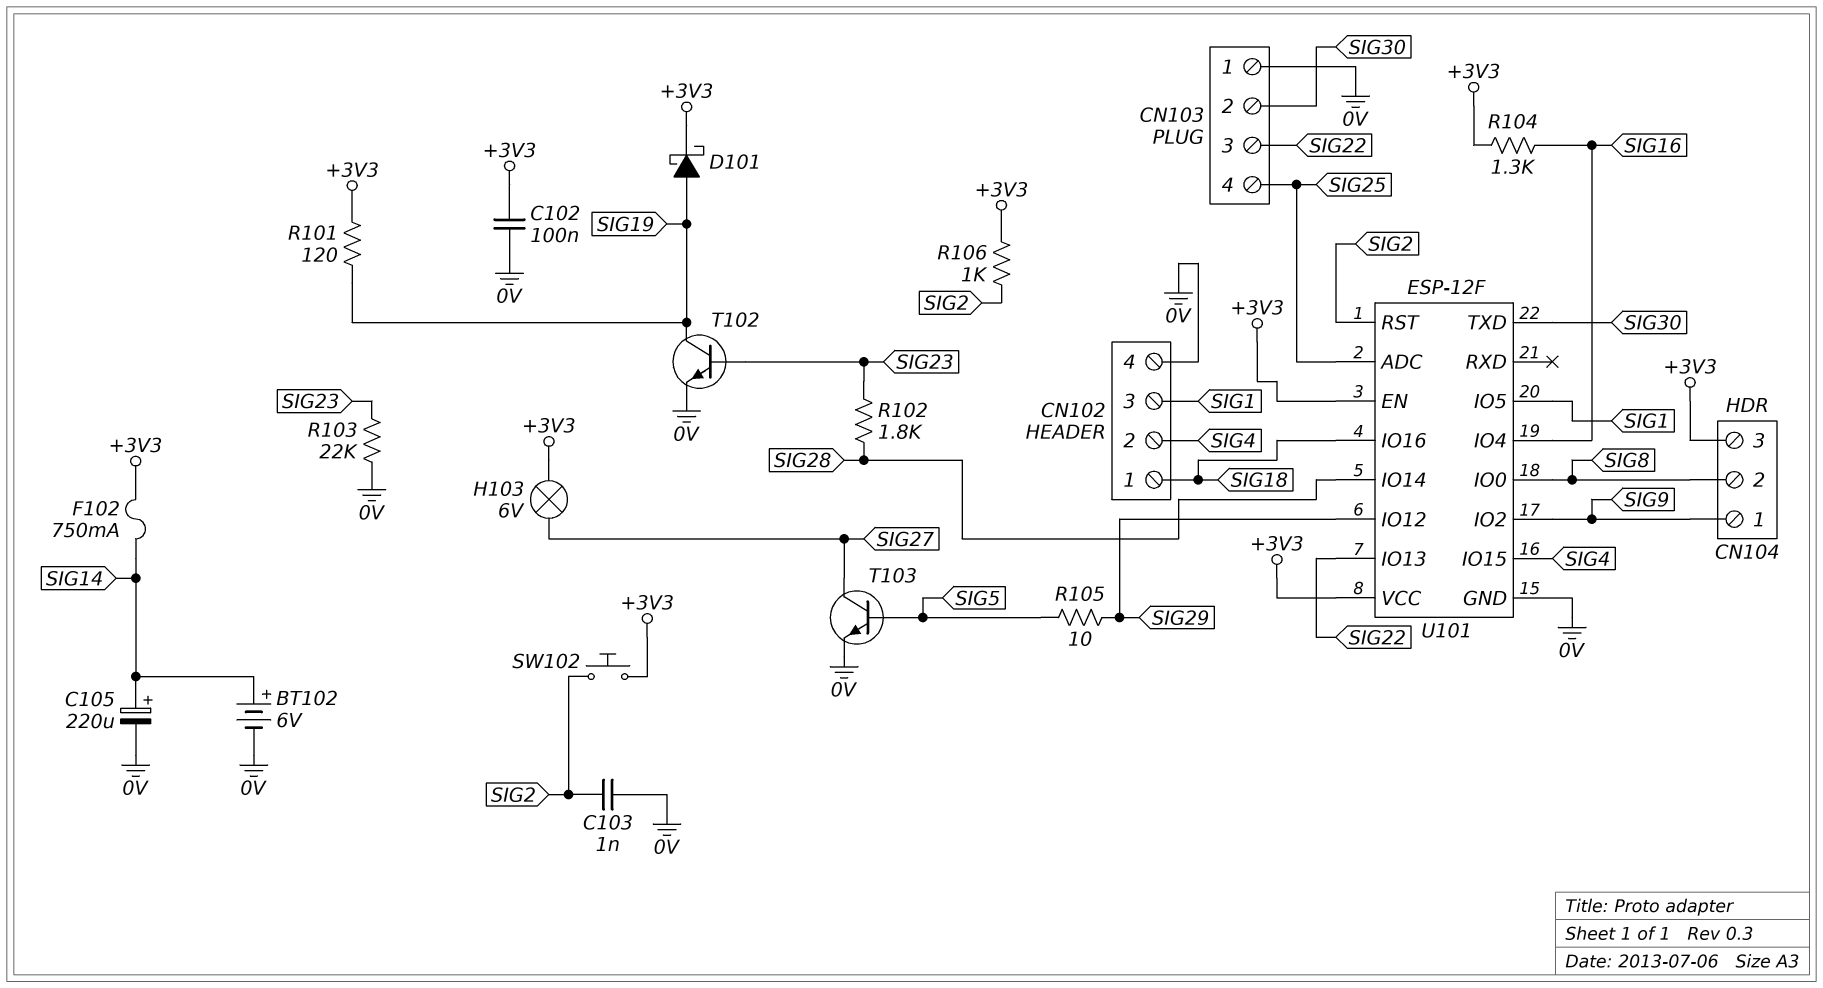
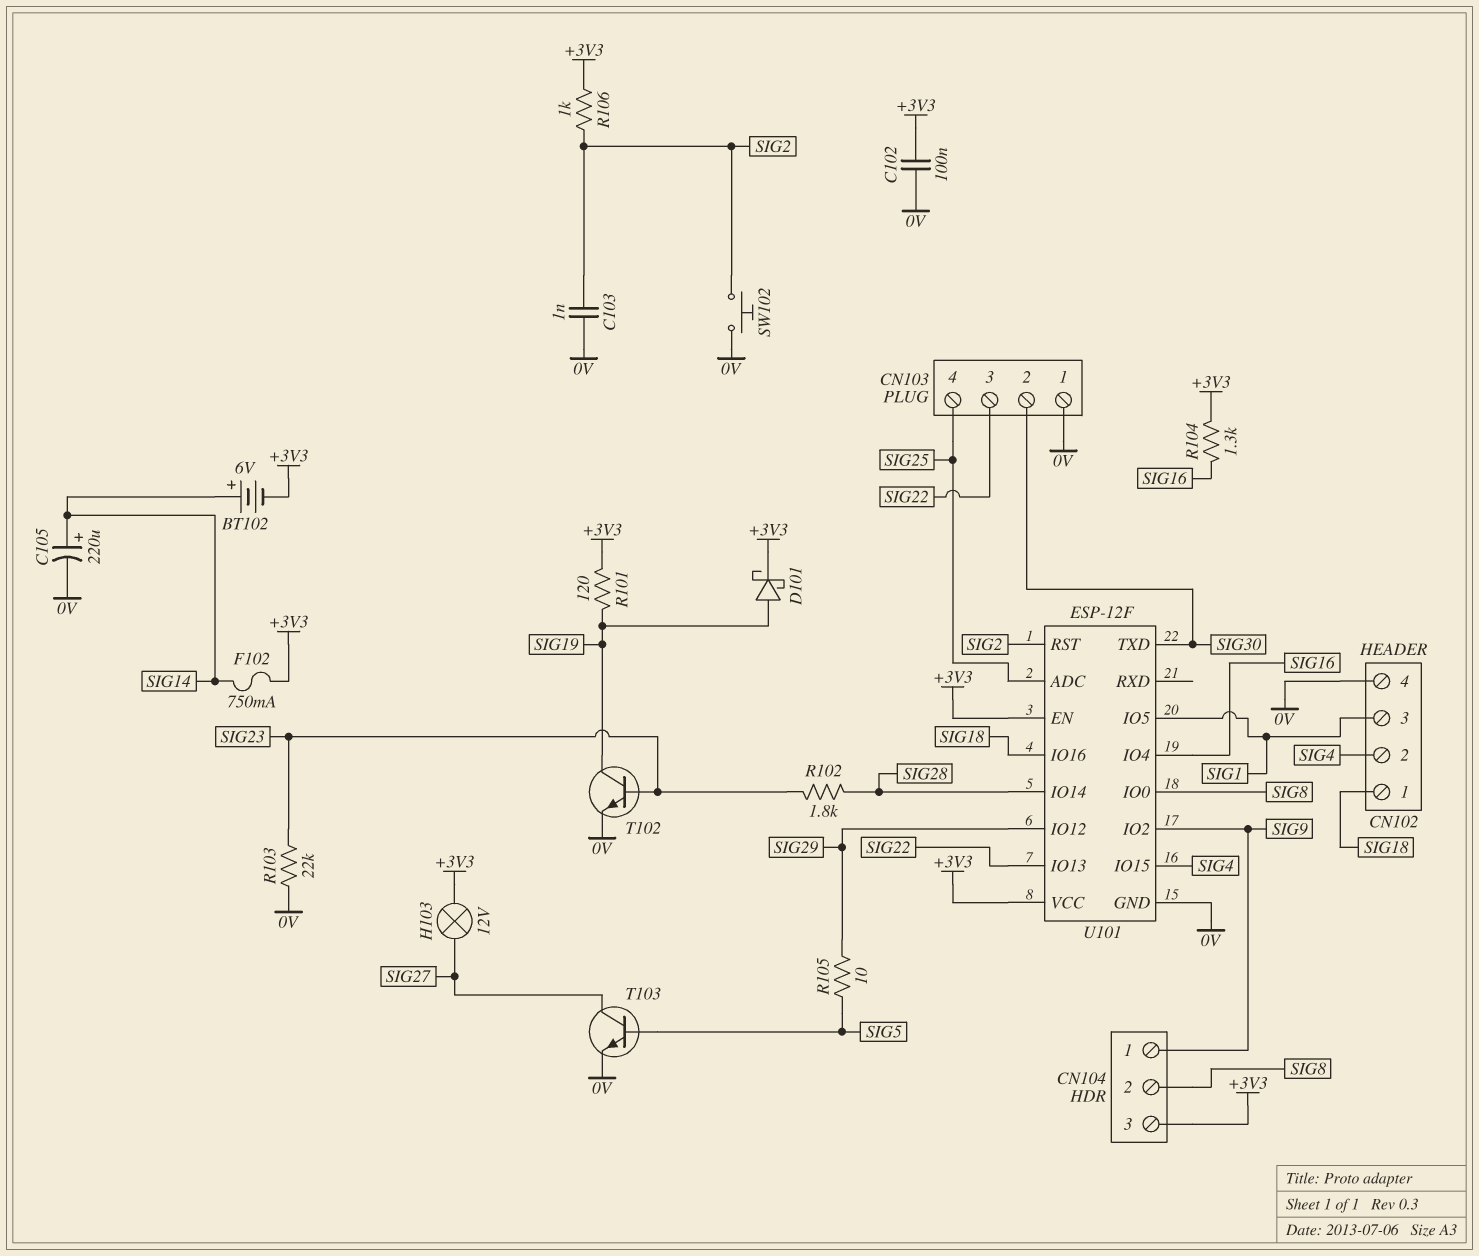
BT102: 6V (plus SIG14, minus 0V) -> 6V (plus SIG14, minus +3V3)
H103: lamp 6V (+3V3, SIG27) -> lamp 12V (+3V3, SIG27)
SW102: button (+3V3, SIG2) -> button (0V, SIG2)

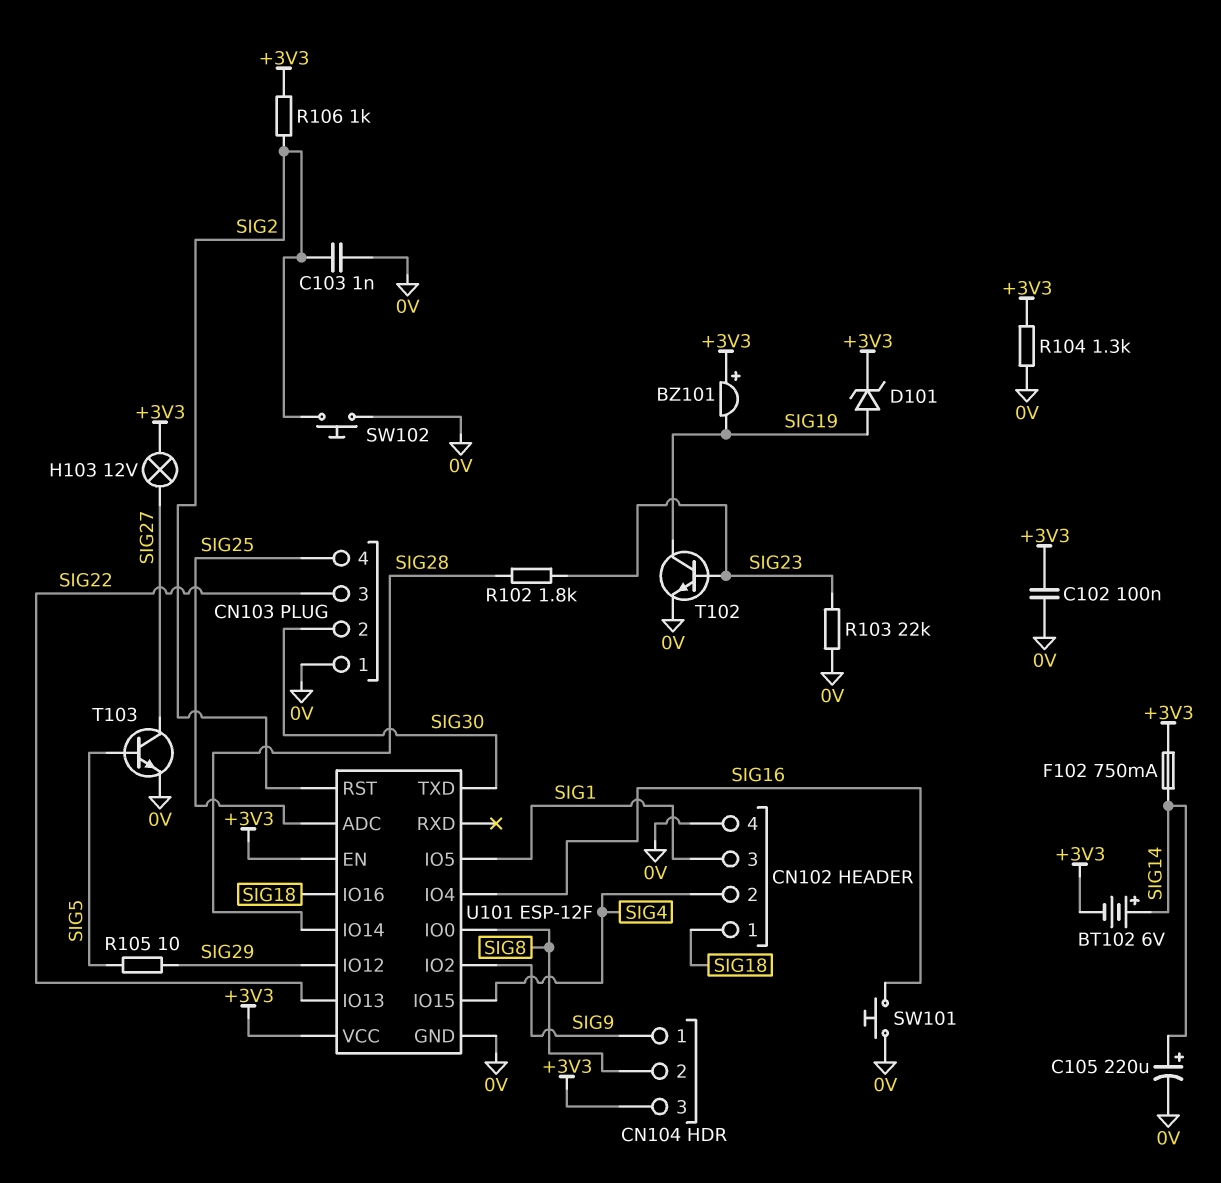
BZ101: none -> buzzer (plus +3V3, minus SIG19)
D101: schottky (A SIG19, K +3V3) -> zener (A SIG19, K +3V3)
R101: 120 (+3V3, SIG19) -> none
R104: 1.3k (+3V3, SIG16) -> 1.3k (+3V3, 0V)
SW101: none -> button (0V, SIG16)

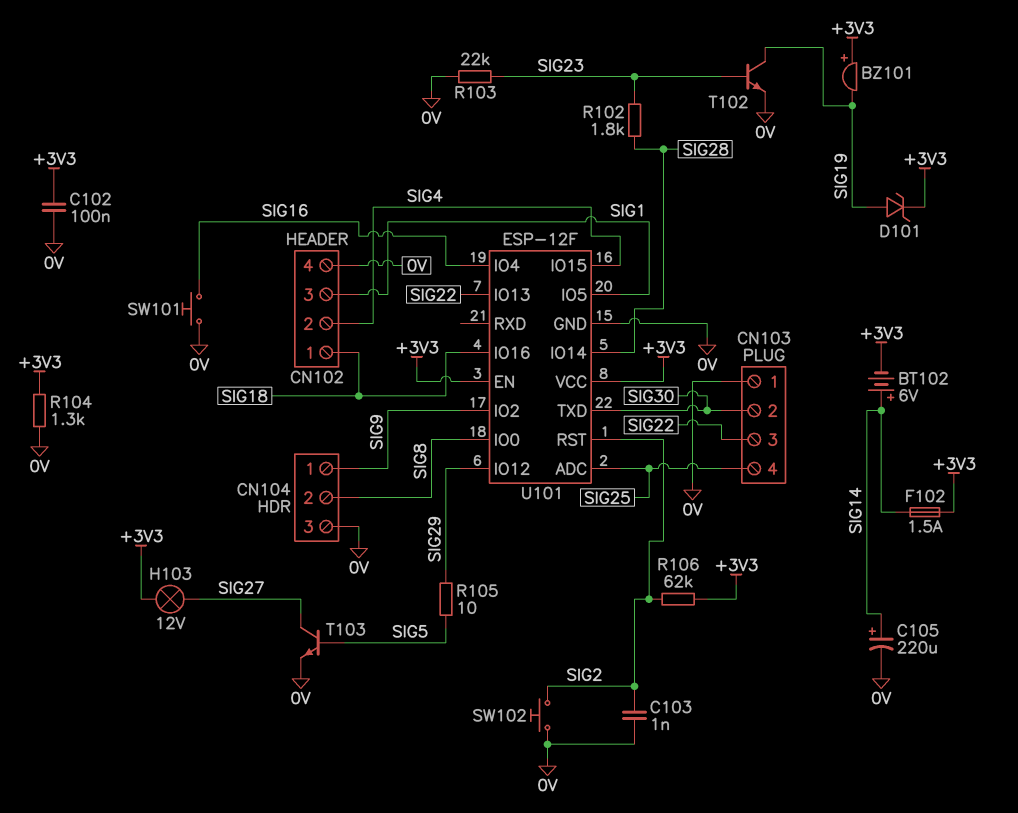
CN104 pin 3: +3V3 -> 0V
F102: 750mA (+3V3, SIG14) -> 1.5A (+3V3, SIG14)
R106: 1k (+3V3, SIG2) -> 62k (+3V3, SIG2)

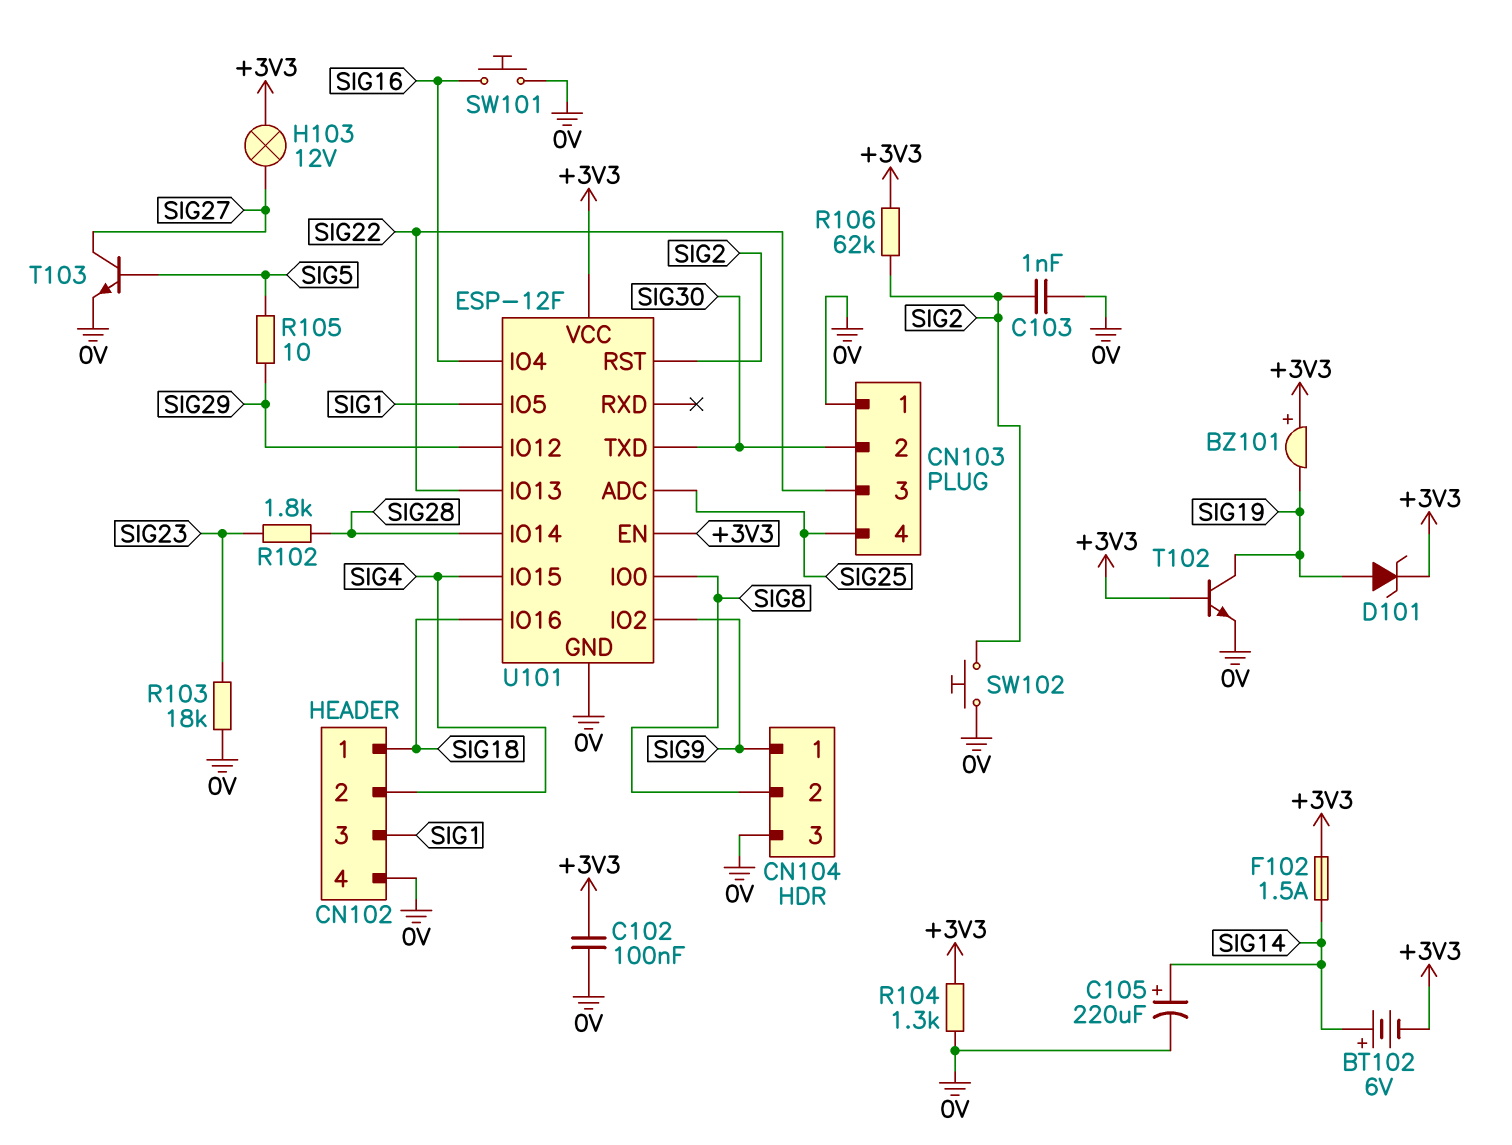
R103: 22k (0V, SIG23) -> 18k (0V, SIG23)
T102: NPN (B SIG23, C SIG19, E 0V) -> NPN (B +3V3, C SIG19, E 0V)

